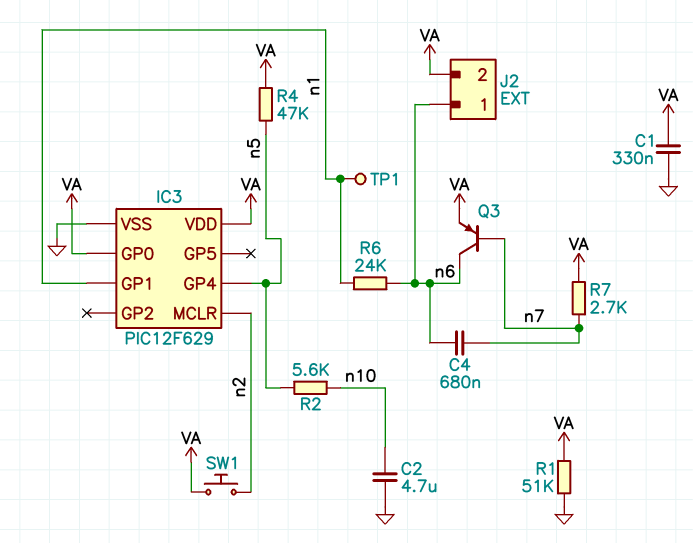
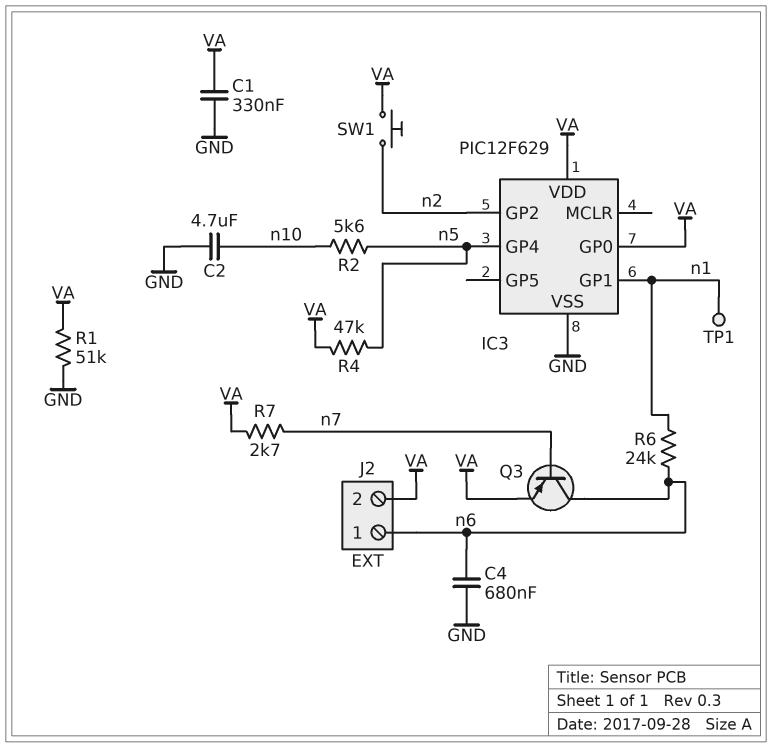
C4: 680nF (n6, n7) -> 680nF (GND, n6)
IC3 pin GP2: none -> n2
IC3 pin MCLR: n2 -> none

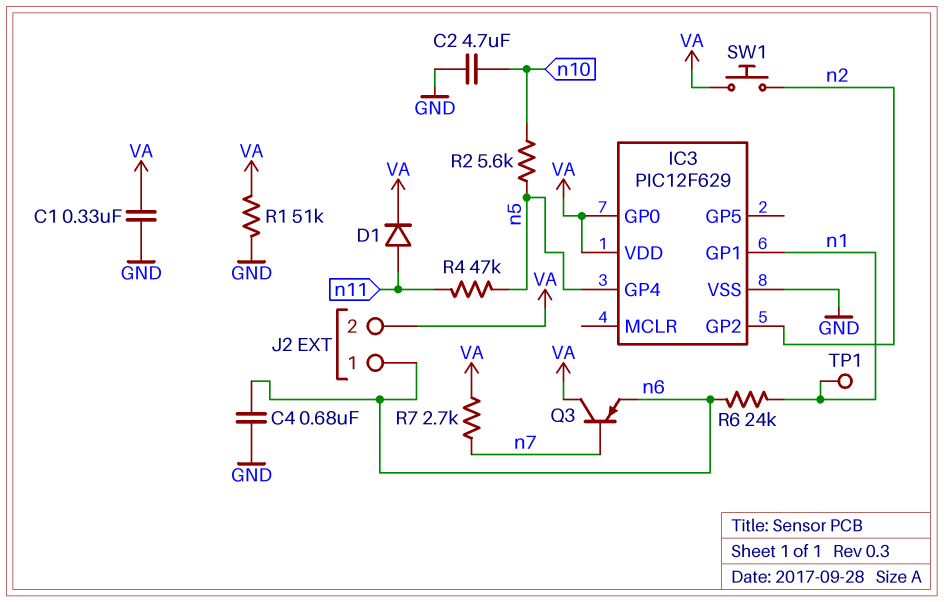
D1: none -> diode (A n11, K VA)
Q3: PNP (B n7, C n6, E VA) -> PNP (B n7, C VA, E n6)
R4: 47k (VA, n5) -> 47k (n5, n11)

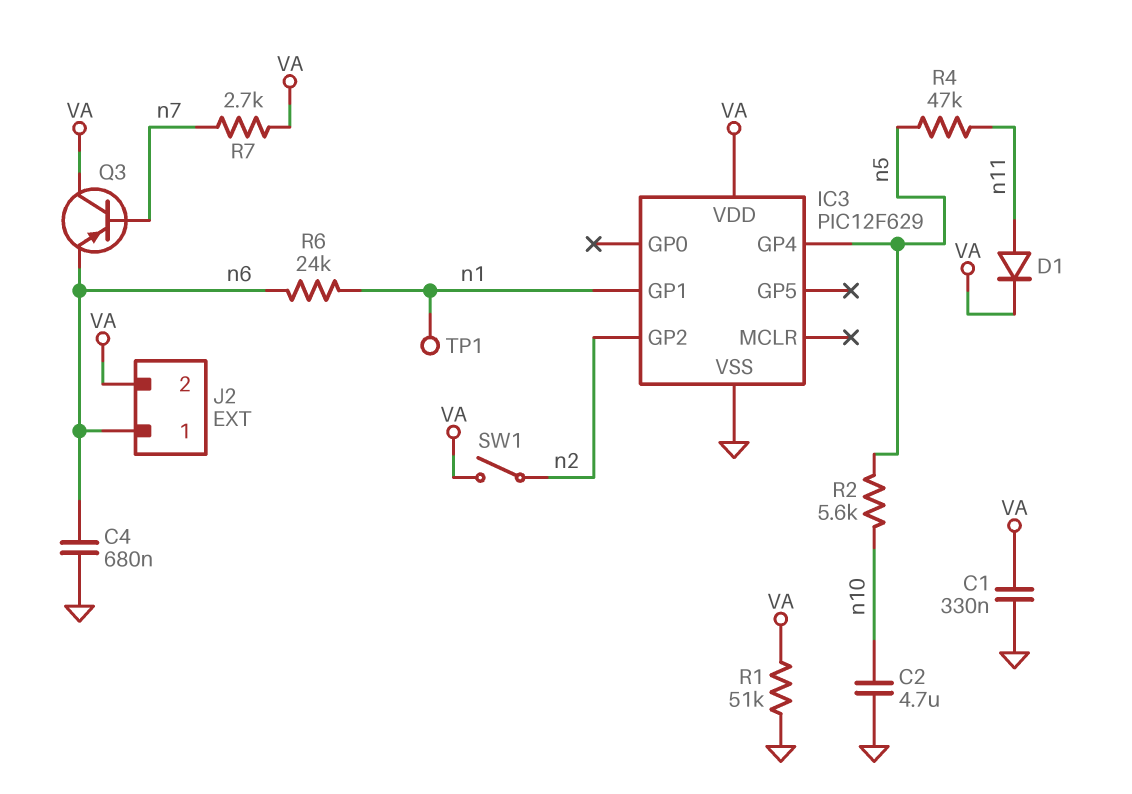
IC3 pin GP0: VA -> none
SW1: button (VA, n2) -> switch (VA, n2)

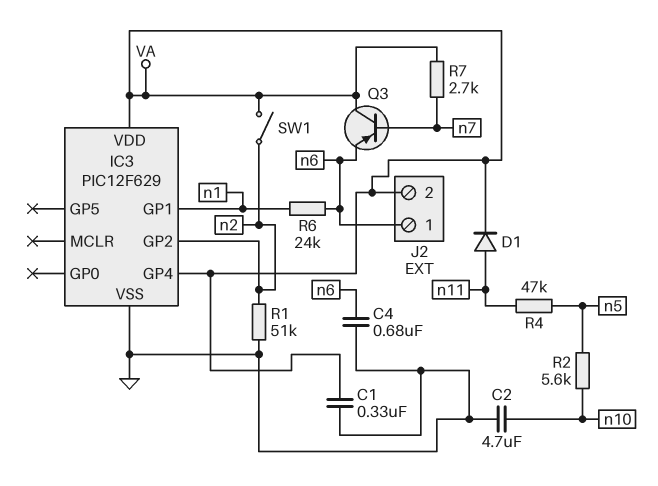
IC3 pin GP4: n5 -> VA
R1: 51k (GND, VA) -> 51k (GND, n2)
TP1: test point (n1) -> none

